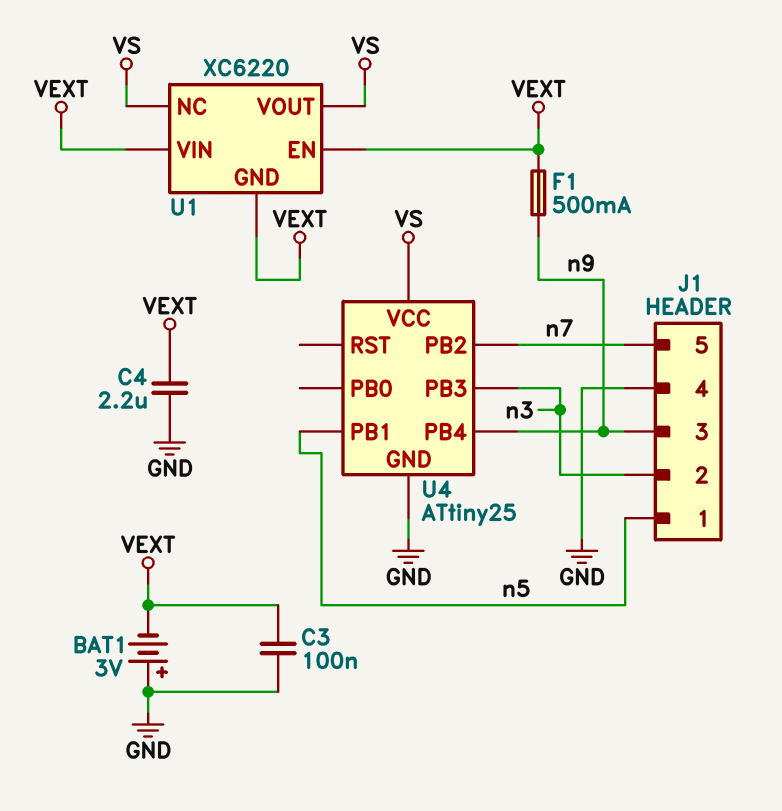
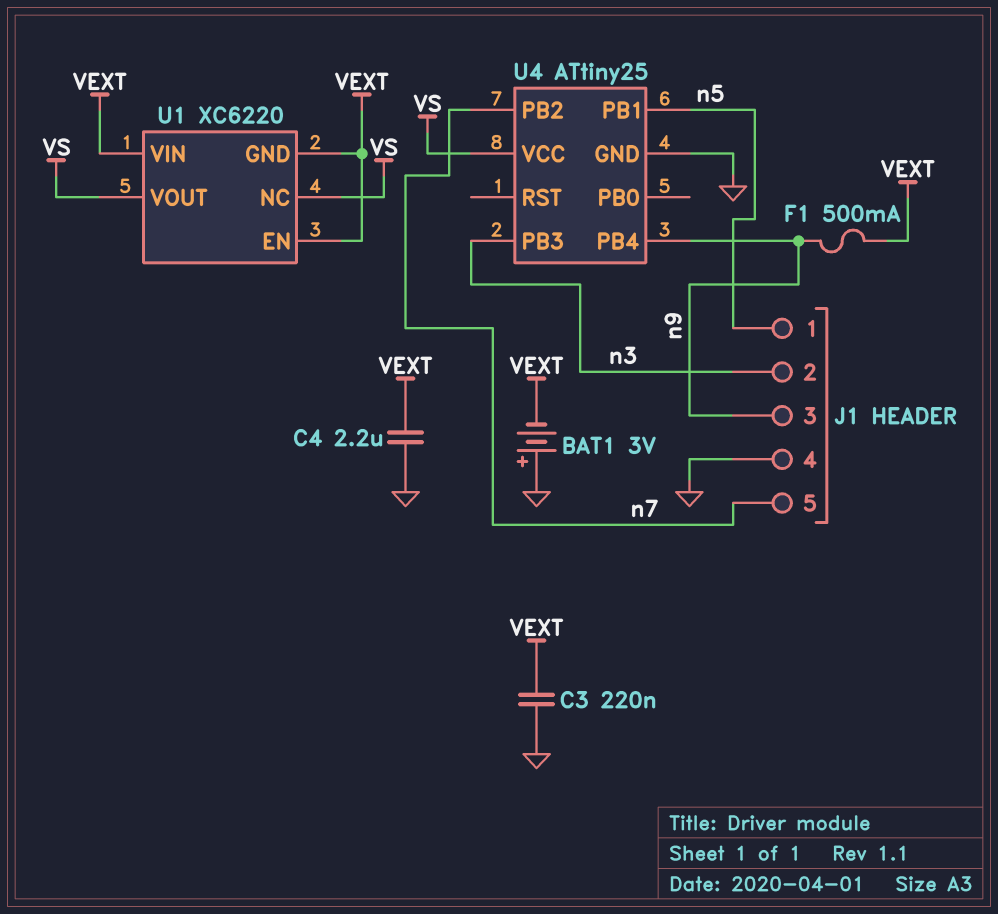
C3: 100nF (GND, VEXT) -> 220nF (GND, VEXT)

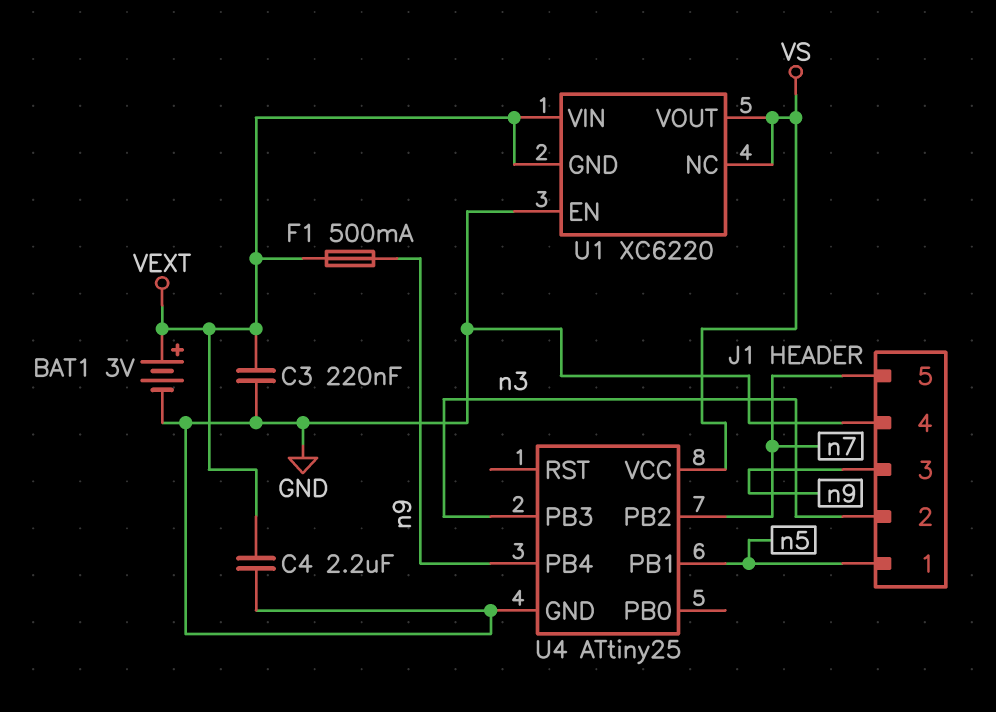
BAT1: 3V (plus GND, minus VEXT) -> 3V (plus VEXT, minus GND)
U1 pin EN: VEXT -> GND

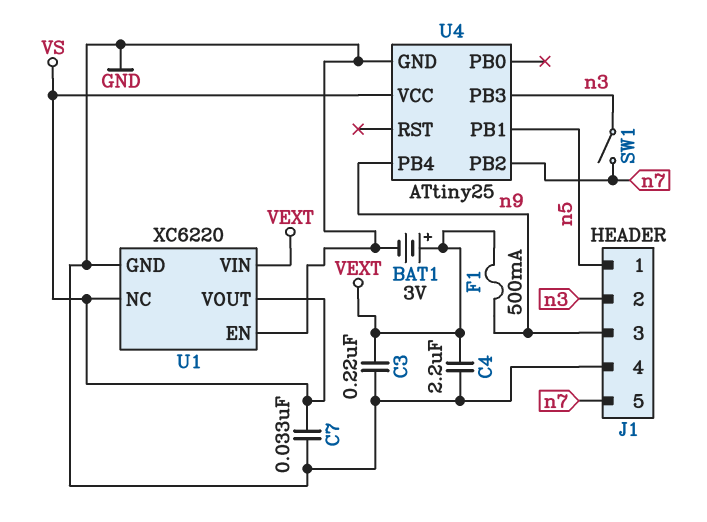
C7: none -> 33nF (GND, VS)
SW1: none -> switch (n3, n7)
U1 pin GND: VEXT -> GND

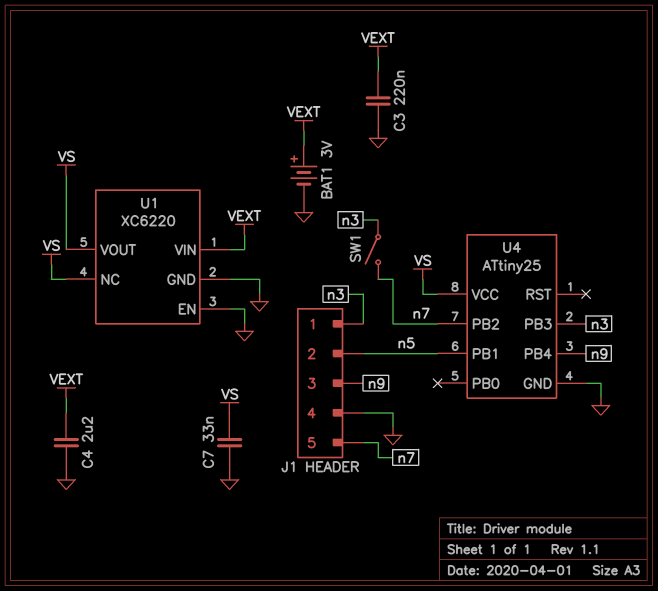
F1: 500mA (VEXT, n9) -> none
J1 pin 1: n5 -> n3
J1 pin 2: n3 -> n5

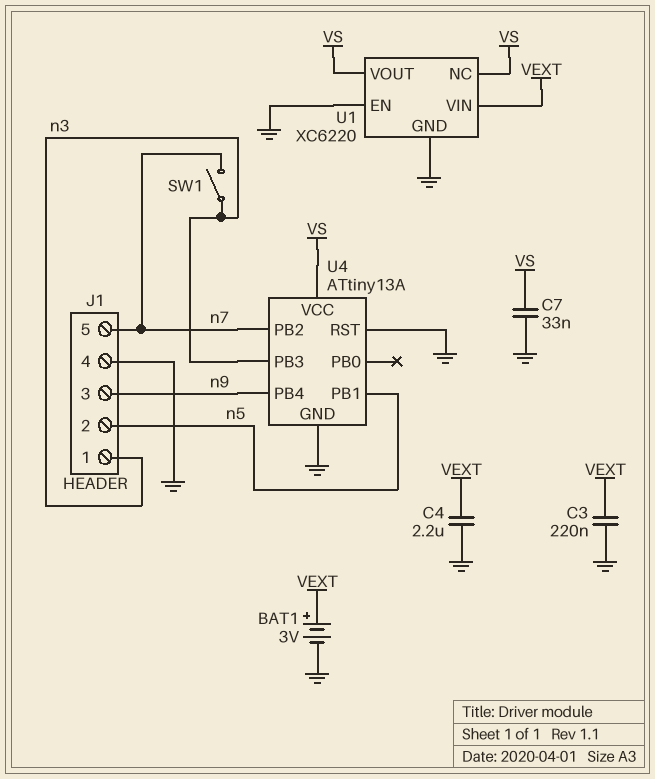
U4: ATtiny25 -> ATtiny13A
U4 pin RST: none -> GND

